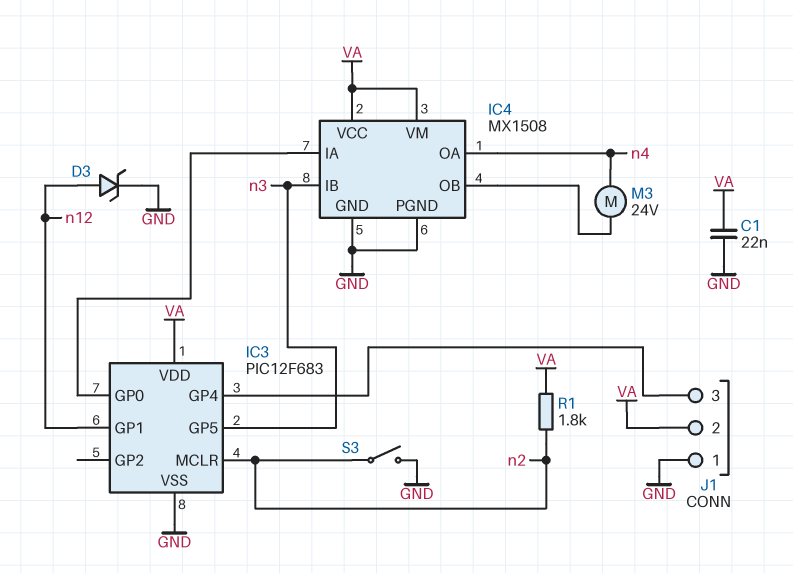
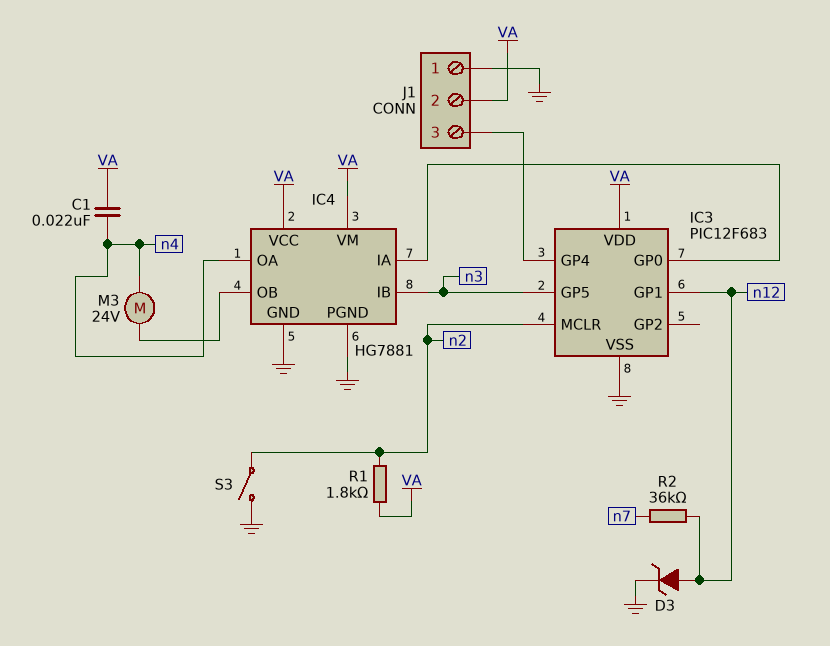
C1: 22nF (GND, VA) -> 22nF (VA, n4)
IC4: MX1508 -> HG7881
R2: none -> 36k (n7, n12)

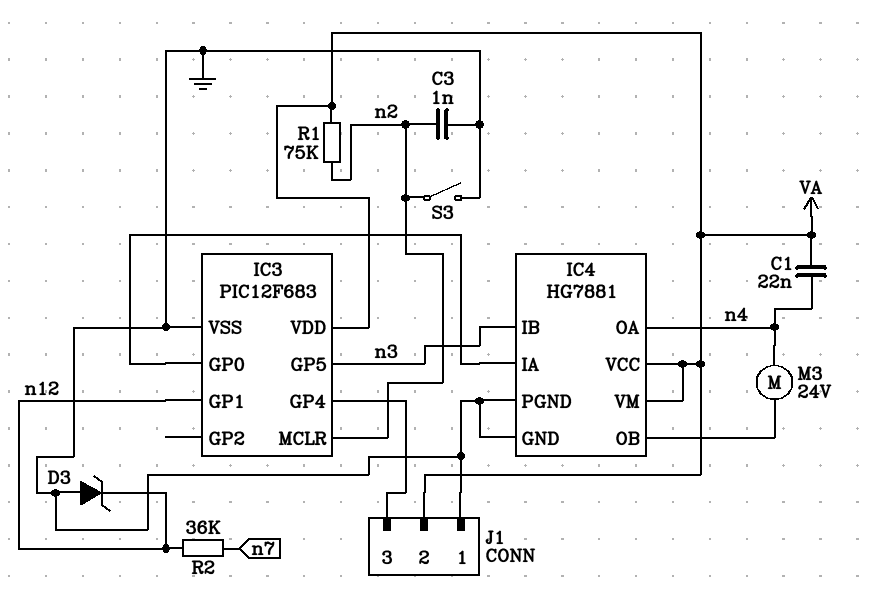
C3: none -> 1nF (GND, n2)
D3: zener (A n12, K GND) -> zener (A GND, K n12)
R1: 1.8k (VA, n2) -> 75k (VA, n2)

